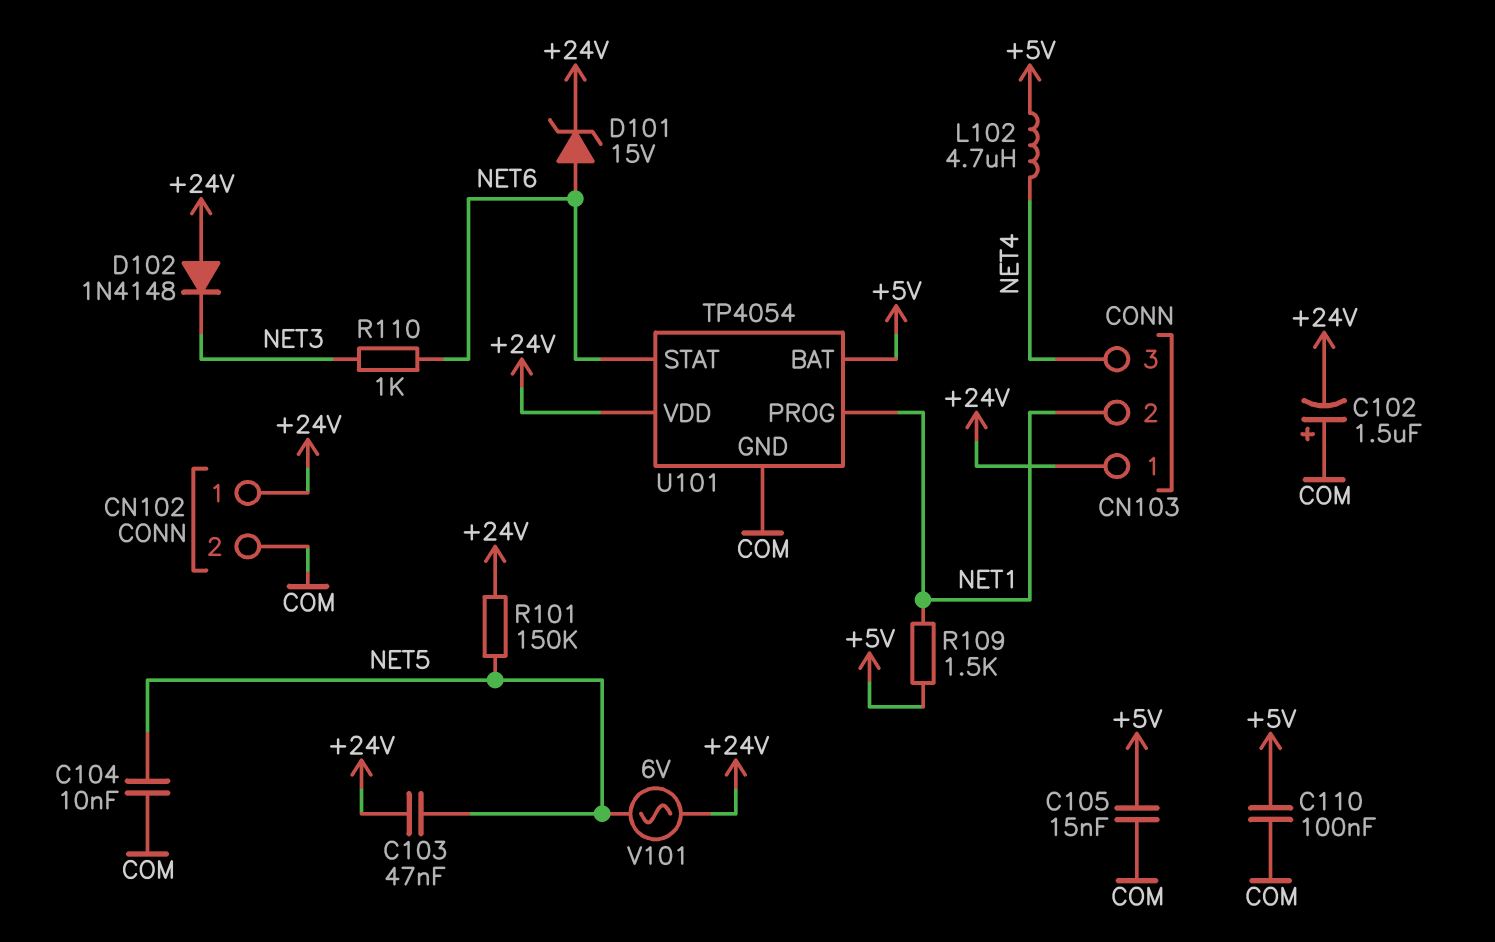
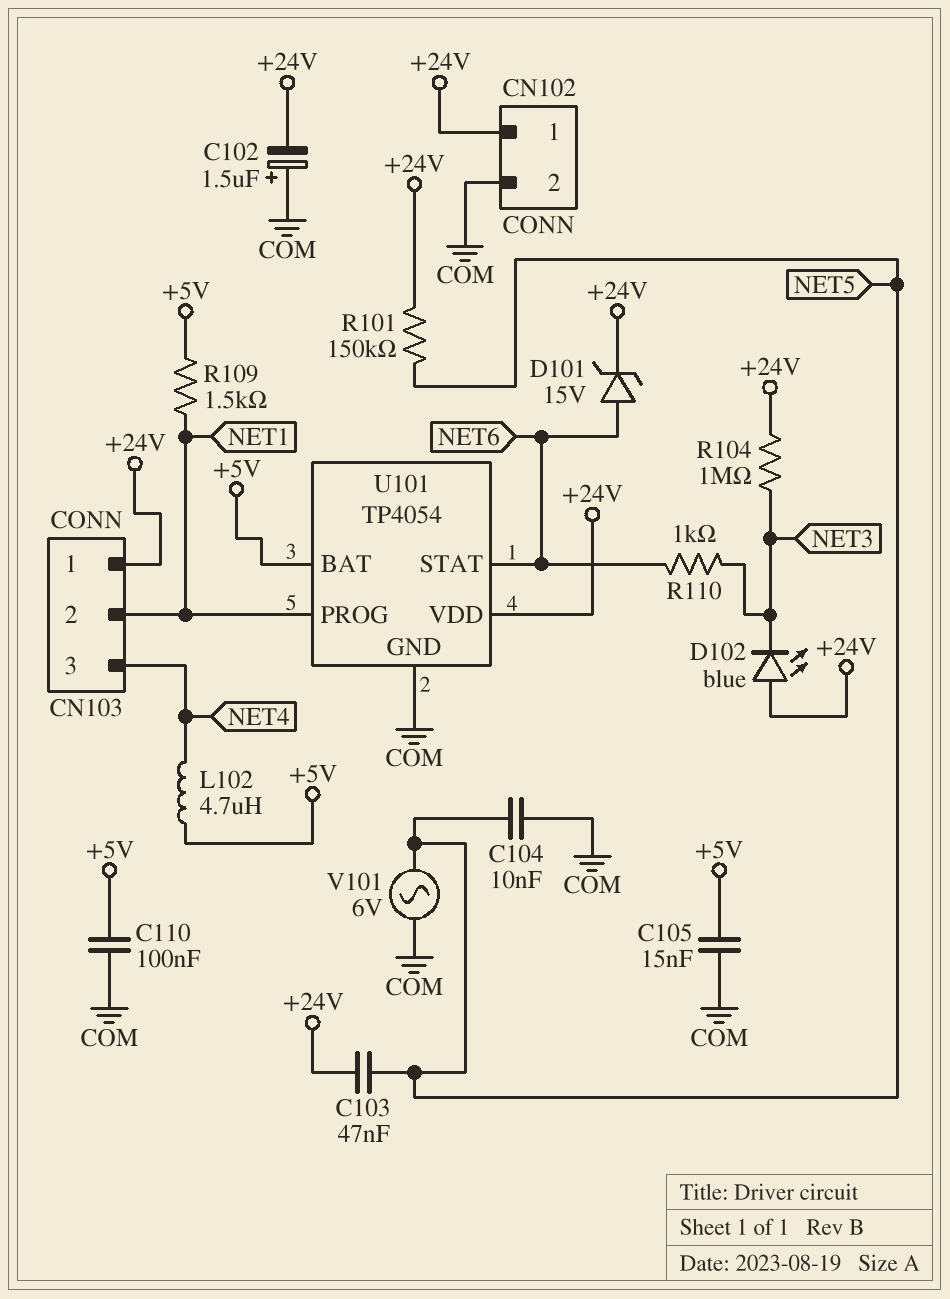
D102: diode 1N4148 (A +24V, K NET3) -> LED blue (A +24V, K NET3)
R104: none -> 1M (+24V, NET3)
V101: AC 6V (+24V, NET5) -> AC 6V (COM, NET5)

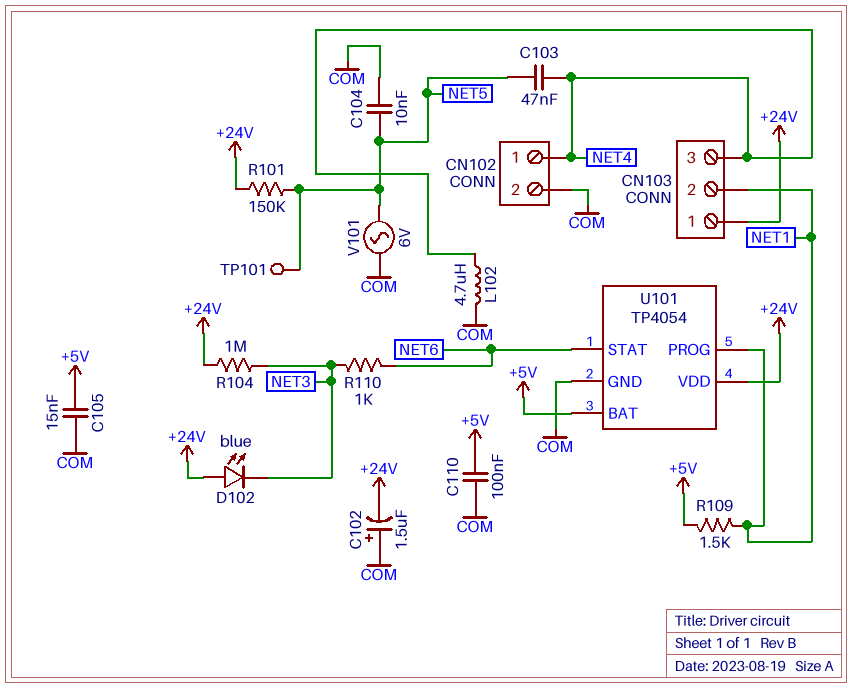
C103: 47nF (+24V, NET5) -> 47nF (NET4, NET5)
CN102 pin 1: +24V -> NET4
D101: zener 15V (A NET6, K +24V) -> none
L102: 4.7uH (+5V, NET4) -> 4.7uH (COM, NET4)
TP101: none -> test point (NET5)

